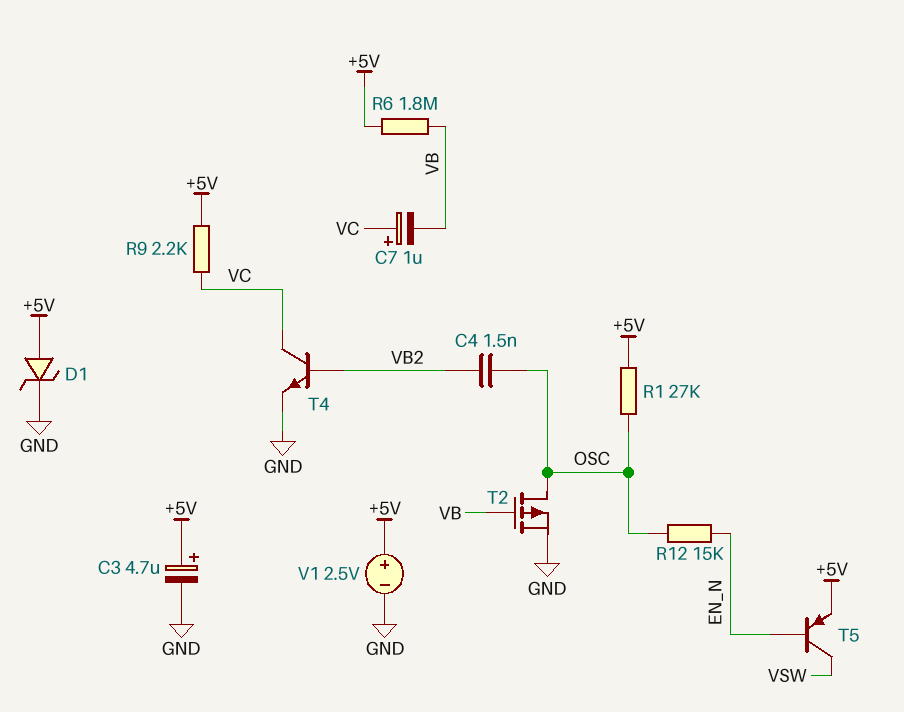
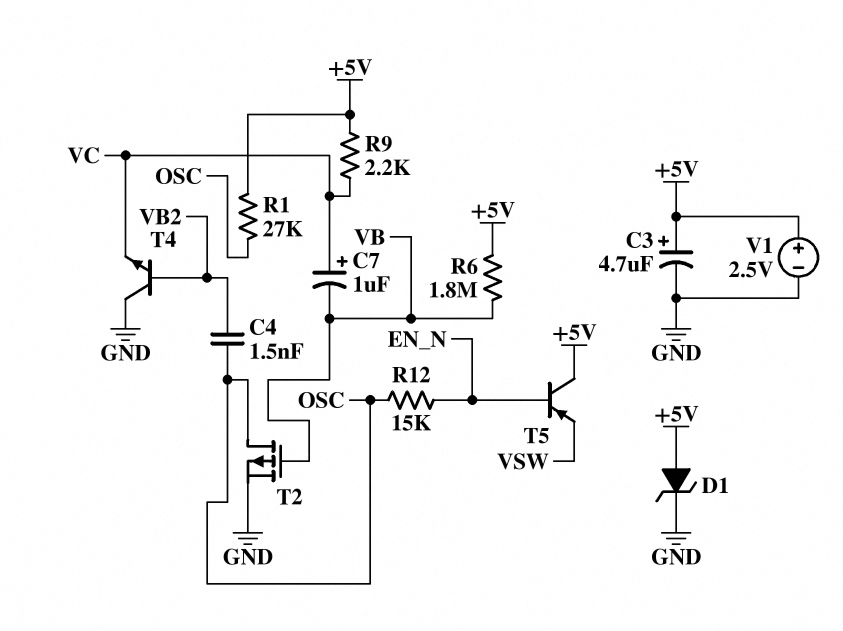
T4: NPN (B VB2, C VC, E GND) -> NPN (B VB2, C GND, E VC)
T5: PNP (B EN_N, C VSW, E +5V) -> PNP (B EN_N, C +5V, E VSW)

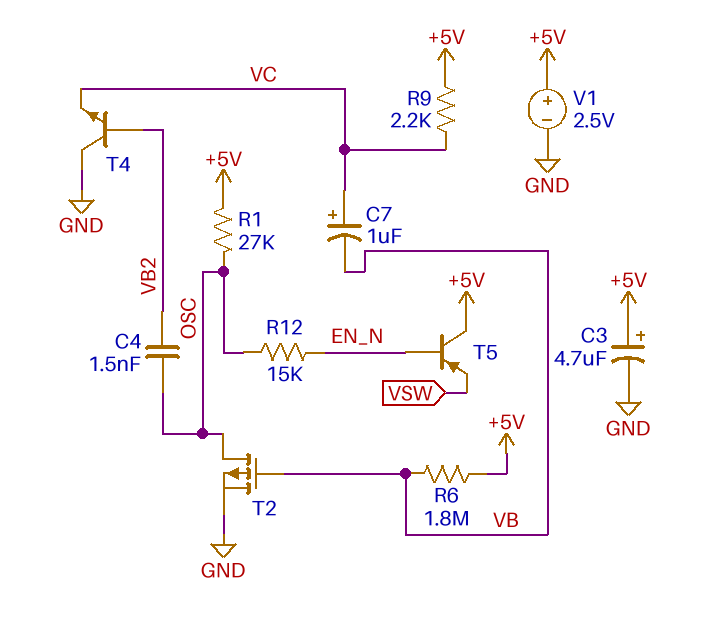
D1: zener (A +5V, K GND) -> none

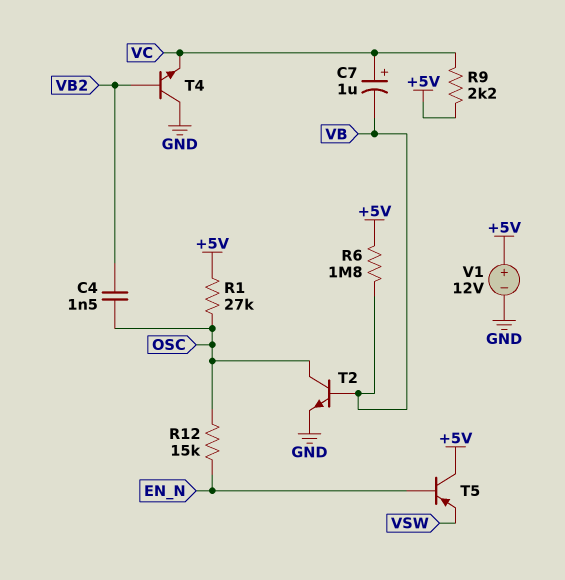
C3: 4.7uF (plus +5V, minus GND) -> none
T2: PMOS (G VB, D OSC, S GND) -> NPN (B VB, C OSC, E GND)
V1: 2.5V (plus +5V, minus GND) -> 12V (plus +5V, minus GND)

